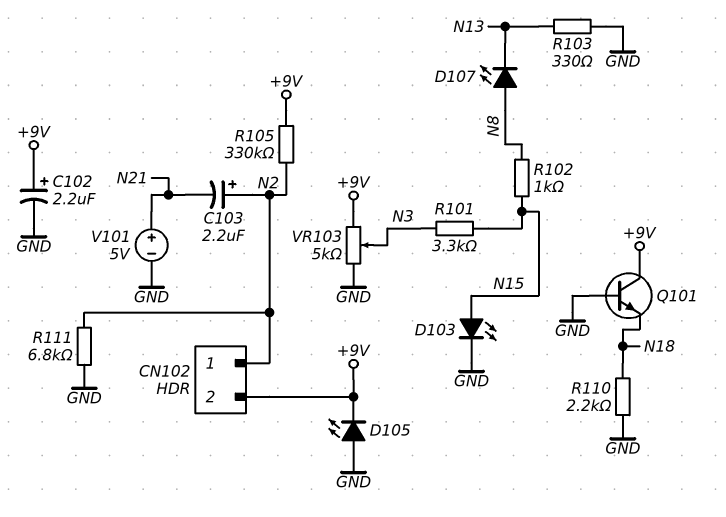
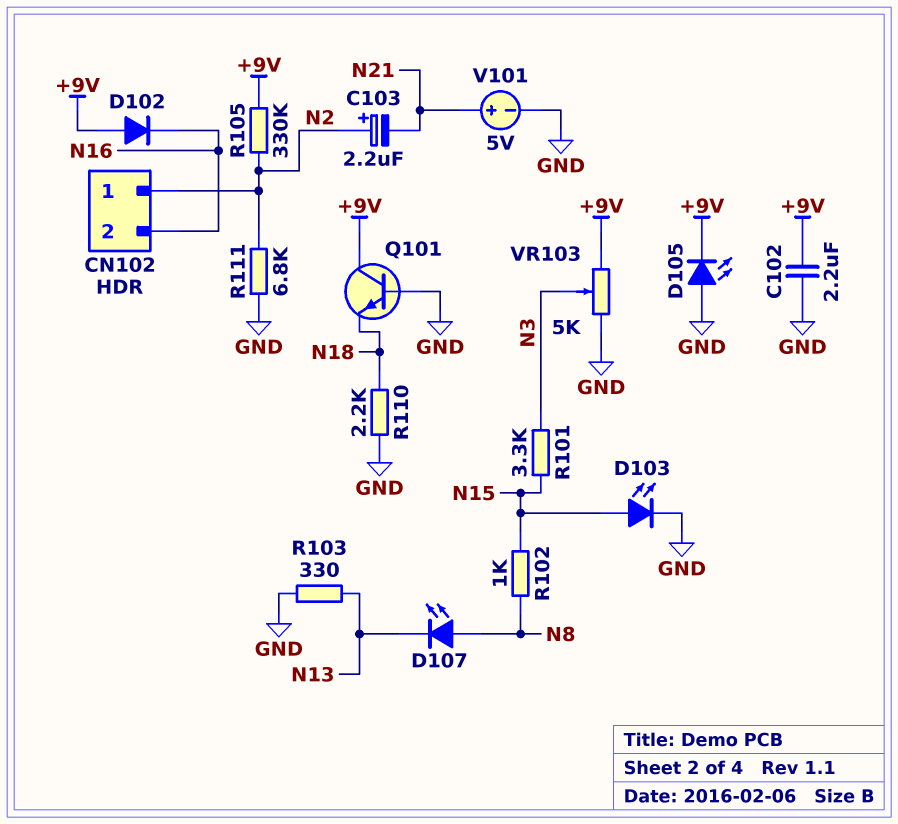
C102: 2.2uF (plus +9V, minus GND) -> 2.2uF (+9V, GND)
CN102 pin 2: +9V -> N16
D102: none -> diode (A +9V, K N16)

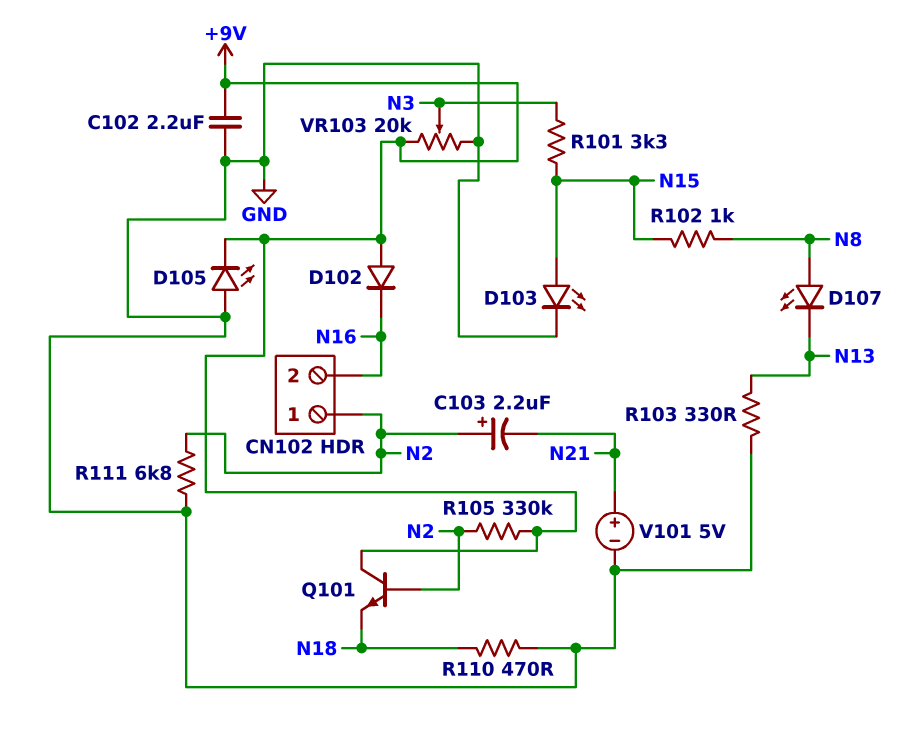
Q101: NPN (B GND, C +9V, E N18) -> NPN (B N2, C +9V, E N18)
R110: 2.2k (GND, N18) -> 470 (GND, N18)
VR103: 5k (+9V, GND, wiper N3) -> 20k (+9V, GND, wiper N3)

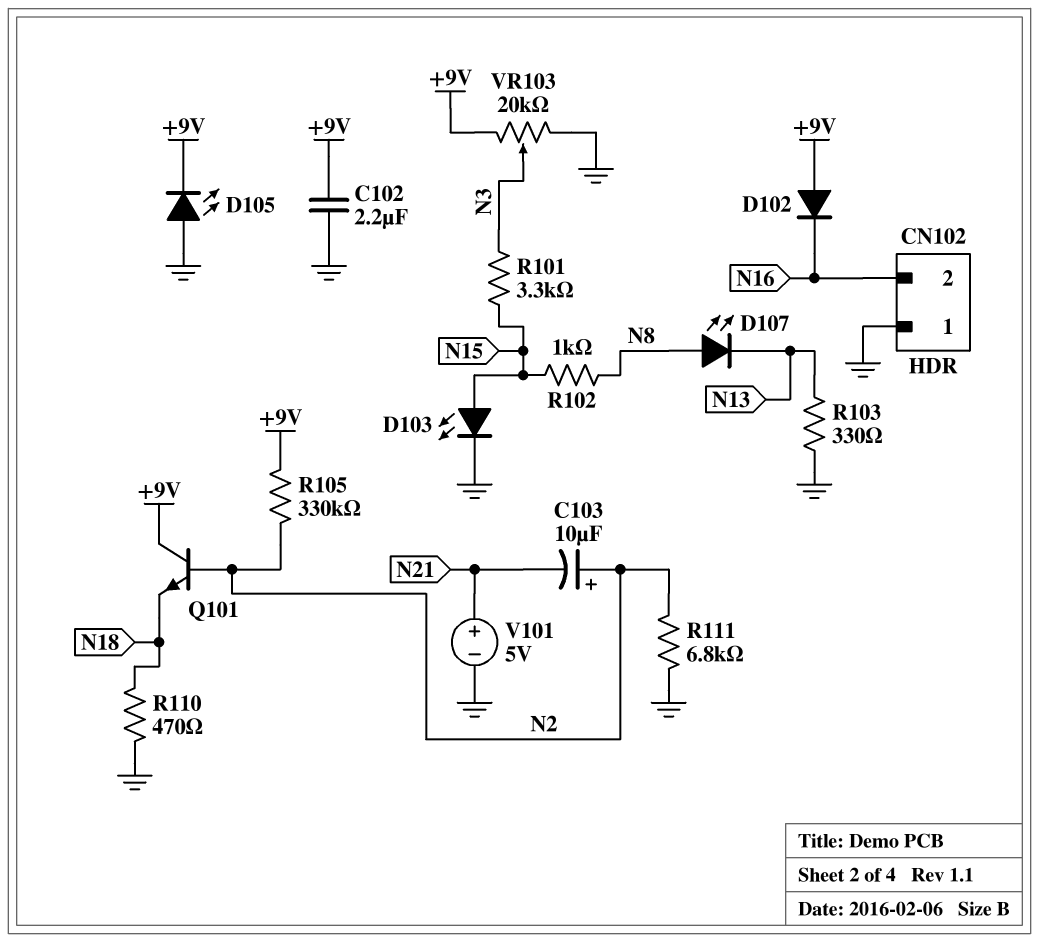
C103: 2.2uF (plus N2, minus N21) -> 10uF (plus N2, minus N21)
CN102 pin 1: N2 -> GND

